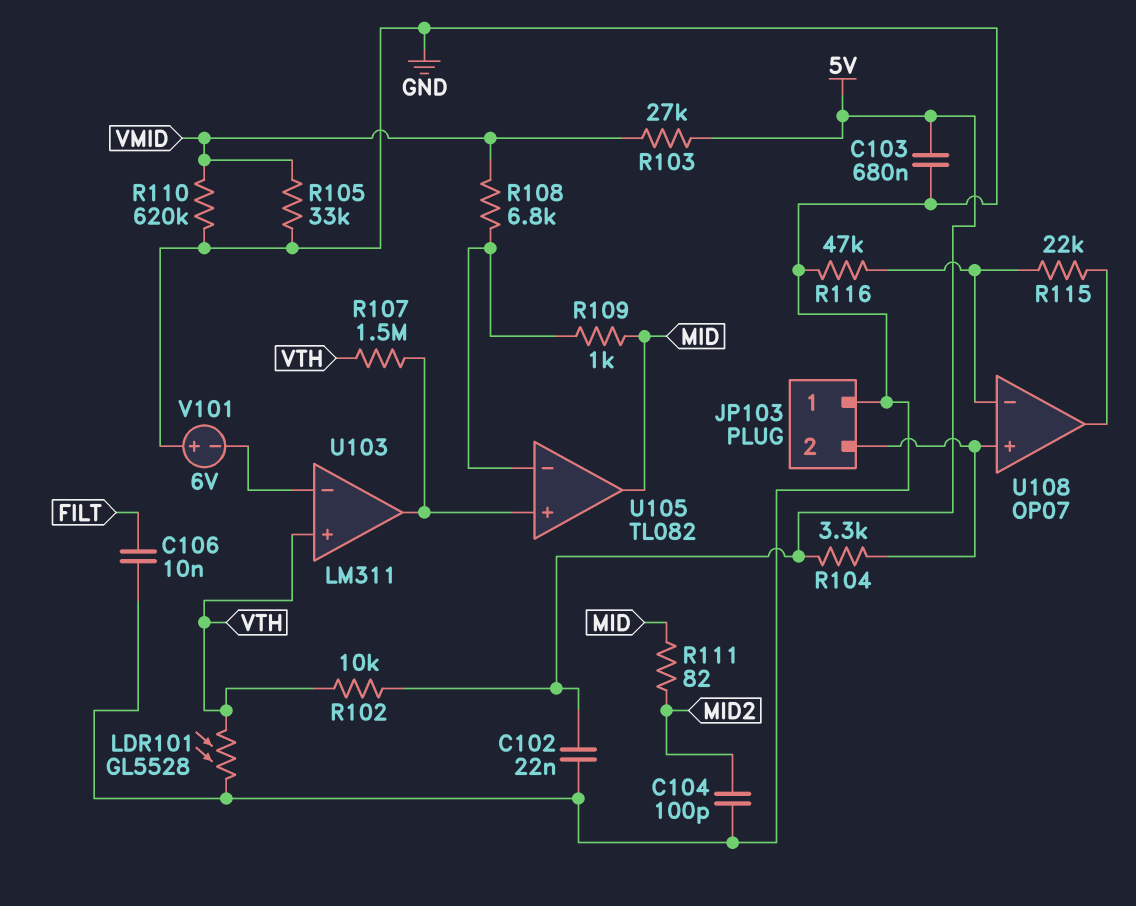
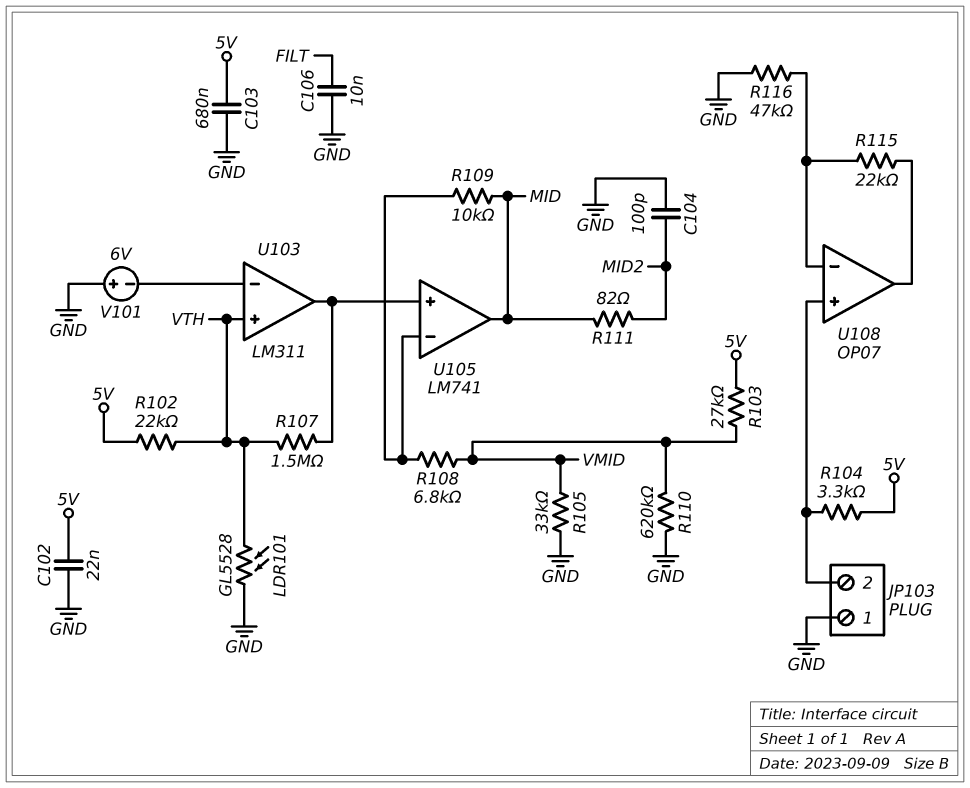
R102: 10k (5V, VTH) -> 22k (5V, VTH)
R109: 1k (MID, U105/in-) -> 10k (MID, U105/in-)
U105: TL082 -> LM741

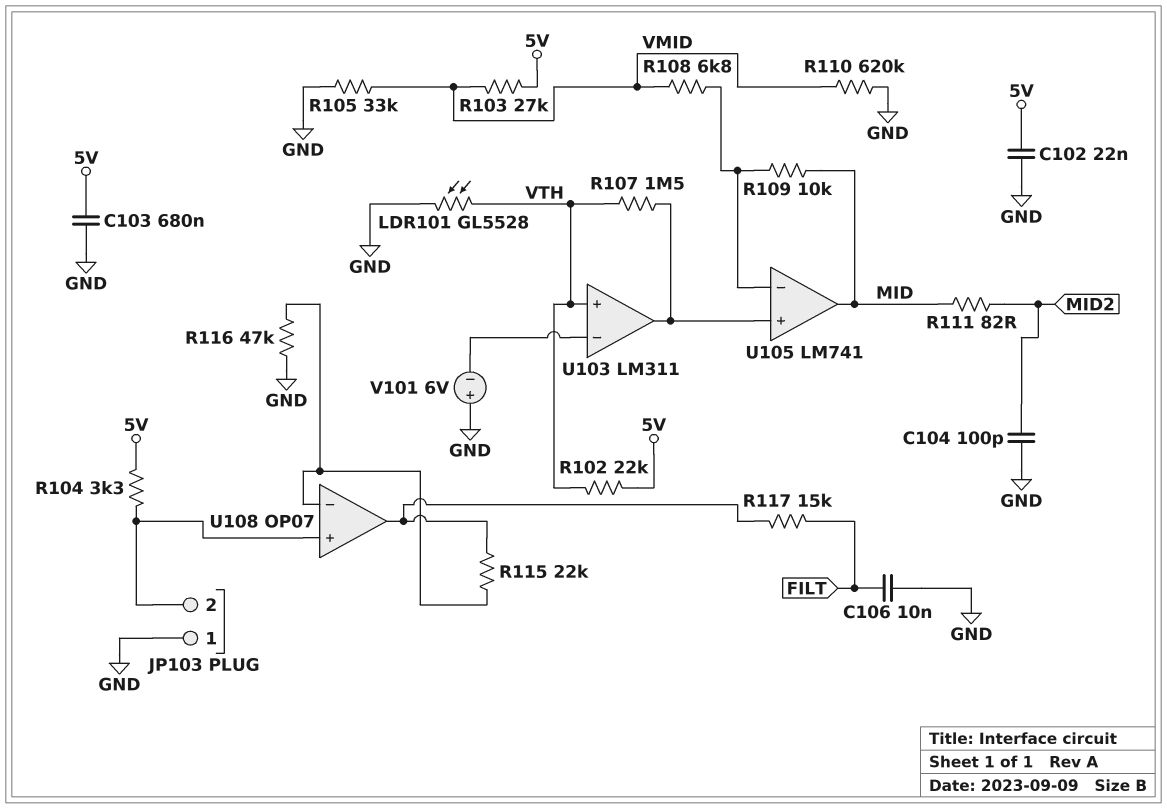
R117: none -> 15k (FILT, U108/out)

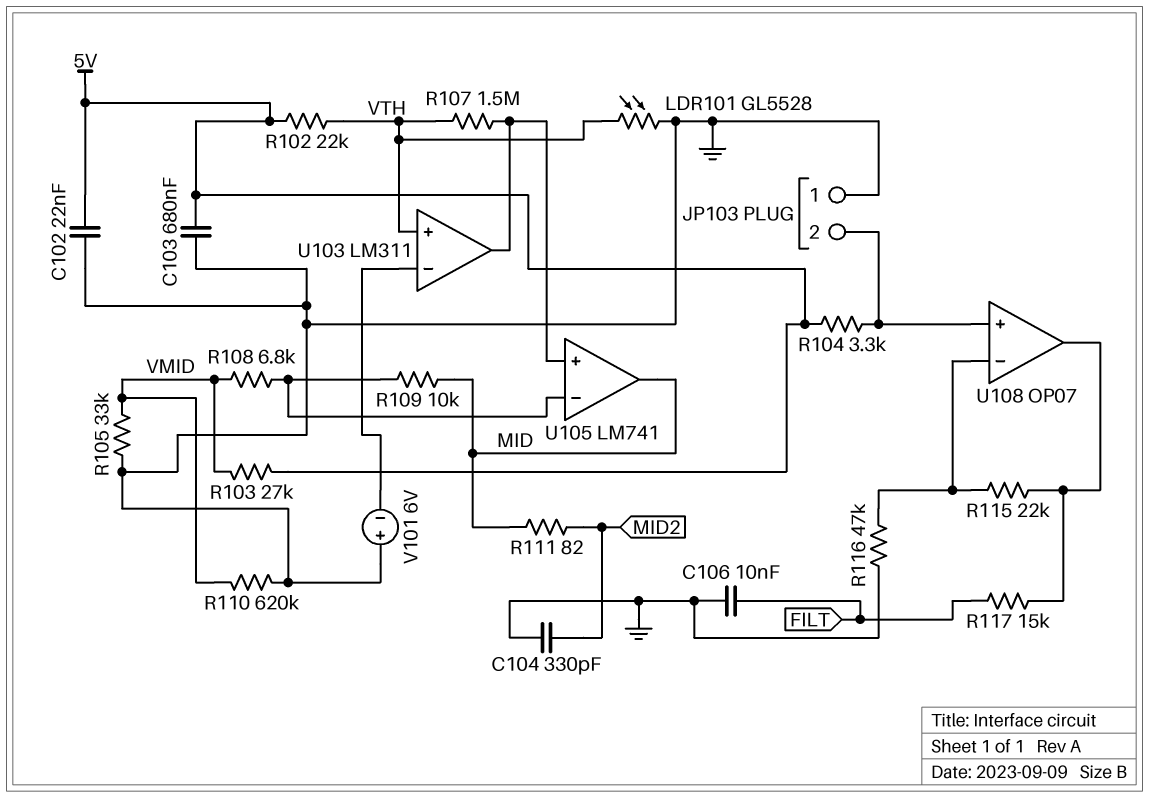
C104: 100pF (GND, MID2) -> 330pF (GND, MID2)

